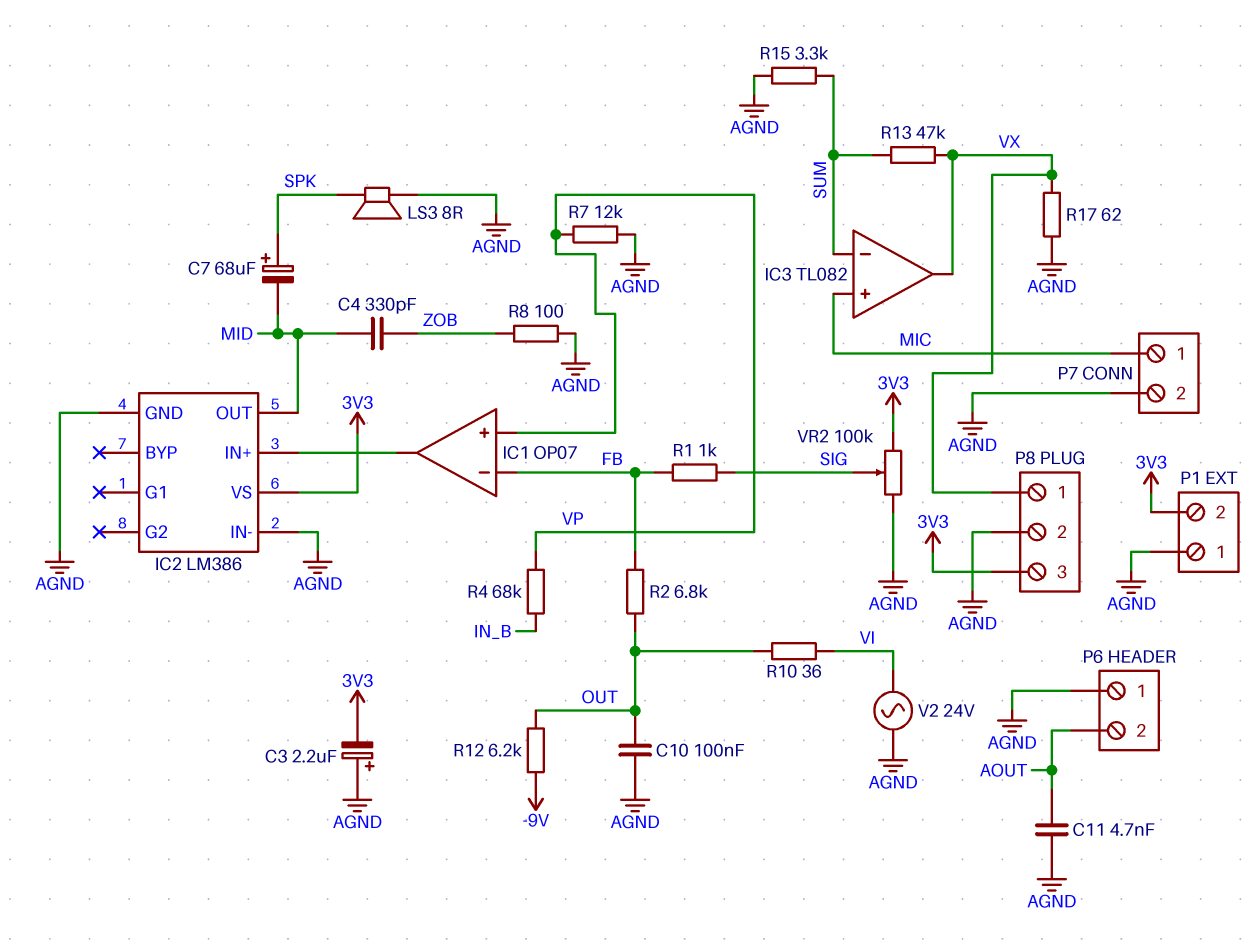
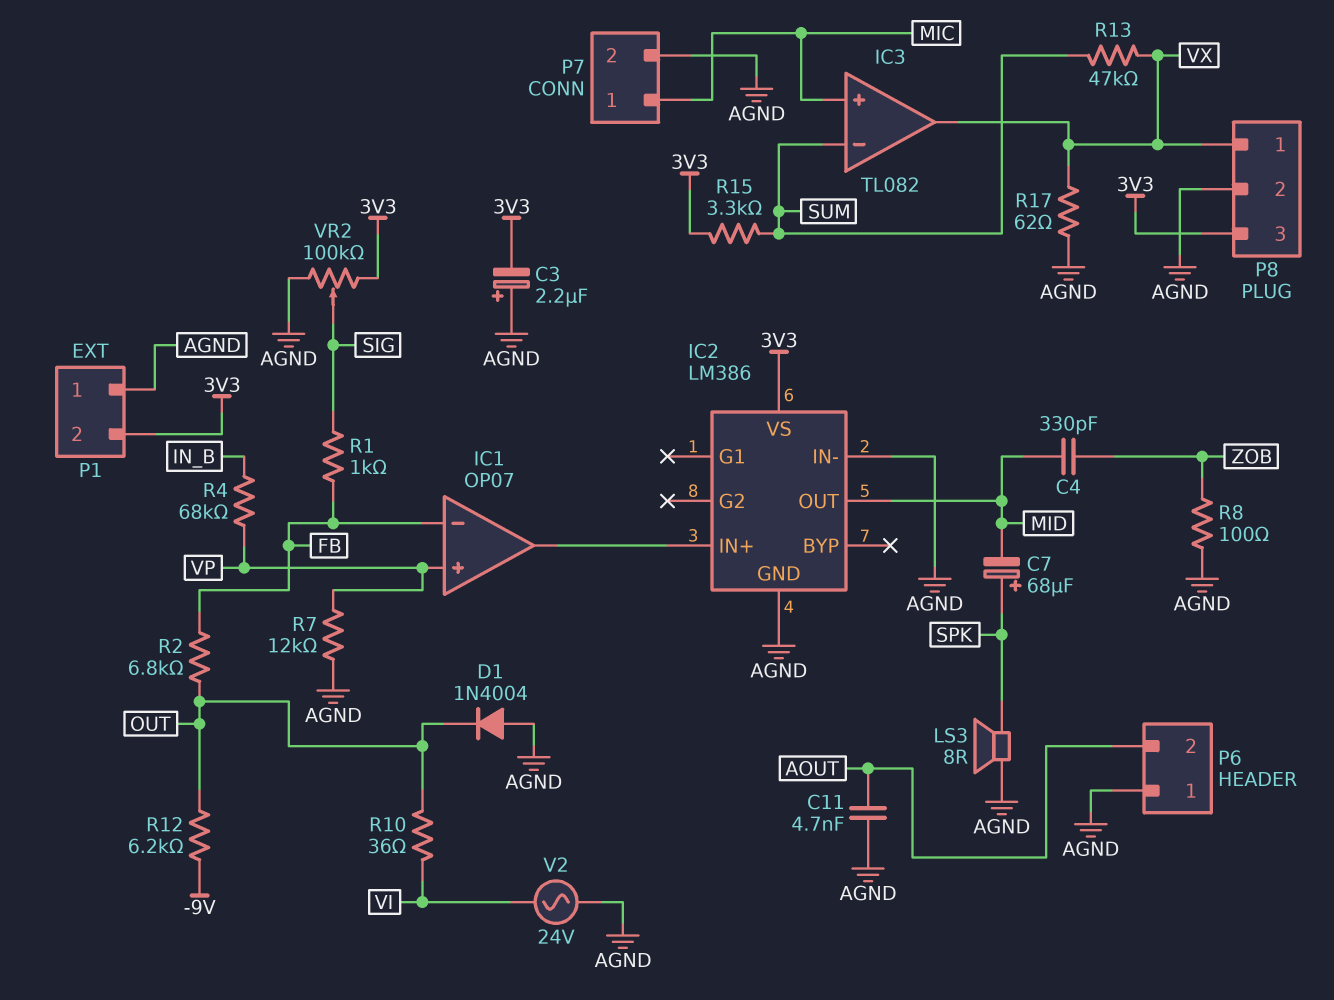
C10: 100nF (AGND, OUT) -> none
D1: none -> diode 1N4004 (A AGND, K OUT)
R15: 3.3k (AGND, SUM) -> 3.3k (3V3, SUM)

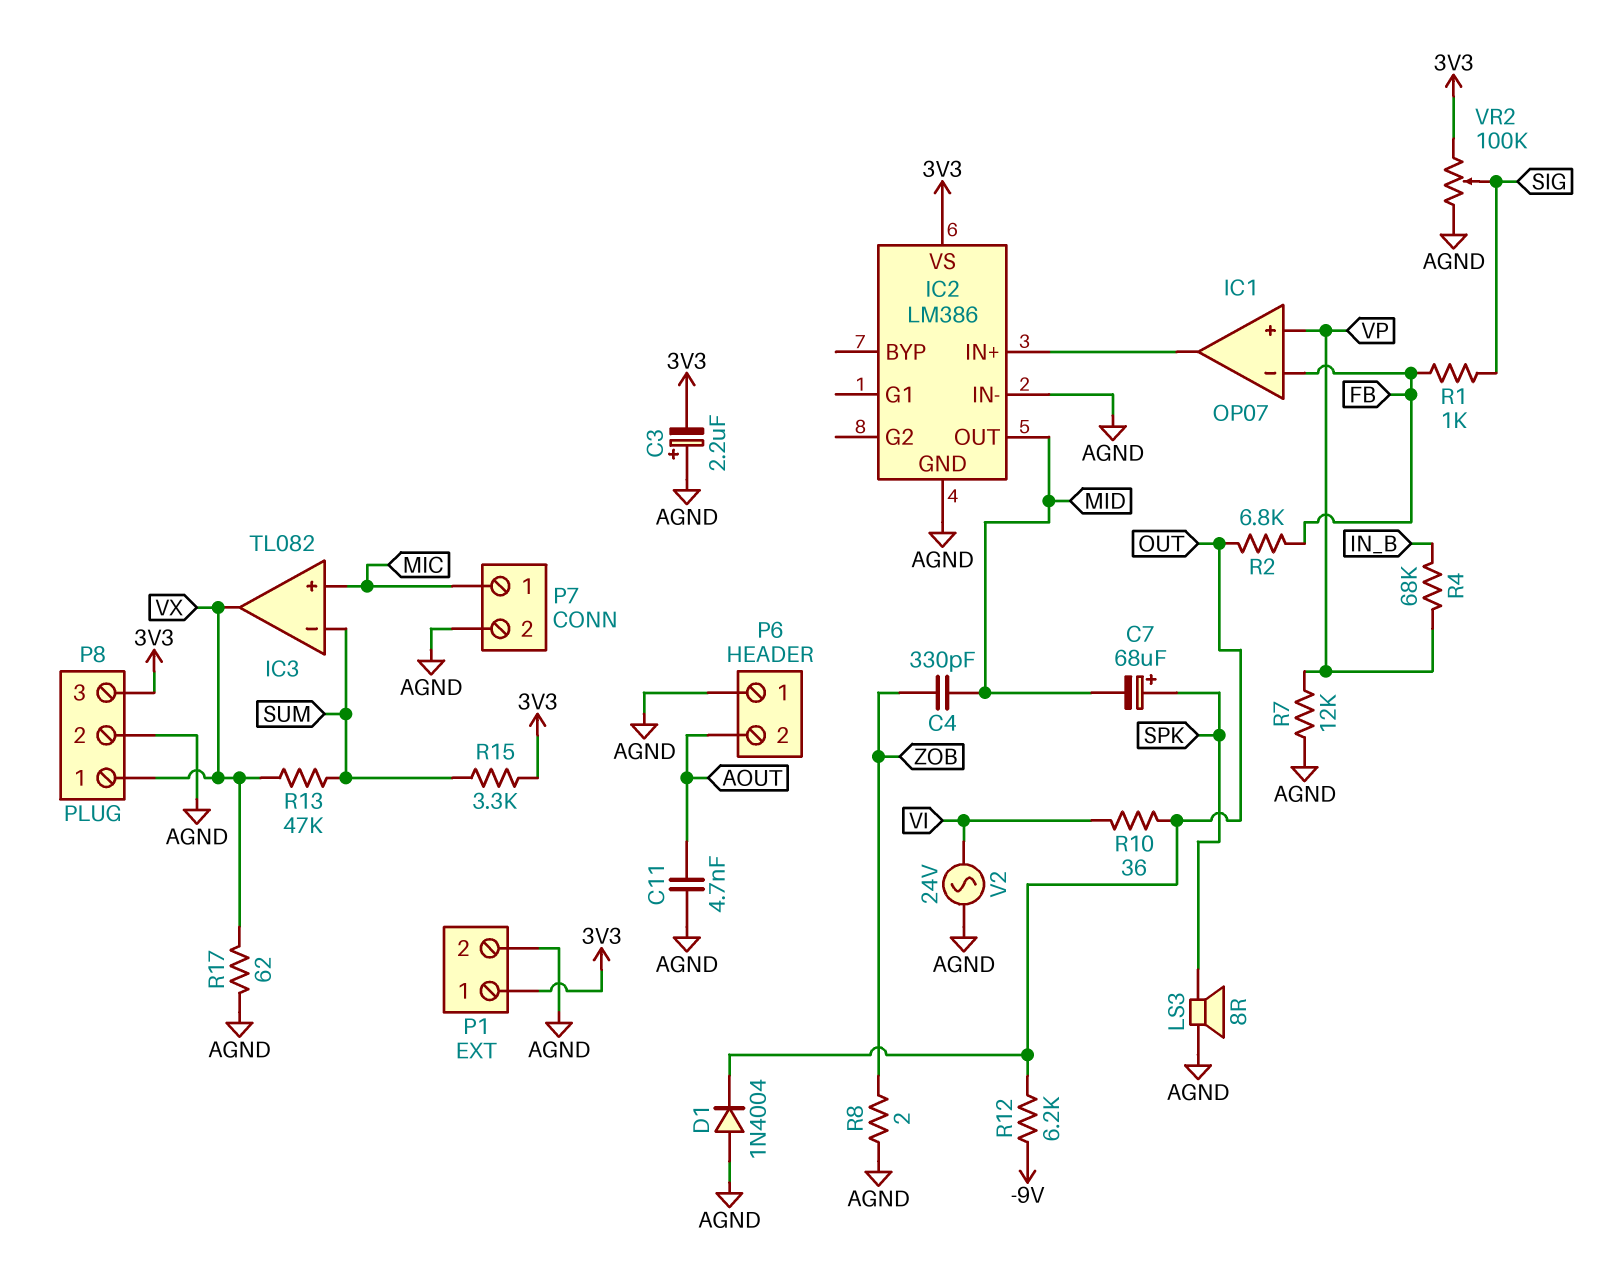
P1 pin 1: AGND -> 3V3
P1 pin 2: 3V3 -> AGND
R8: 100 (AGND, ZOB) -> 2 (AGND, ZOB)

